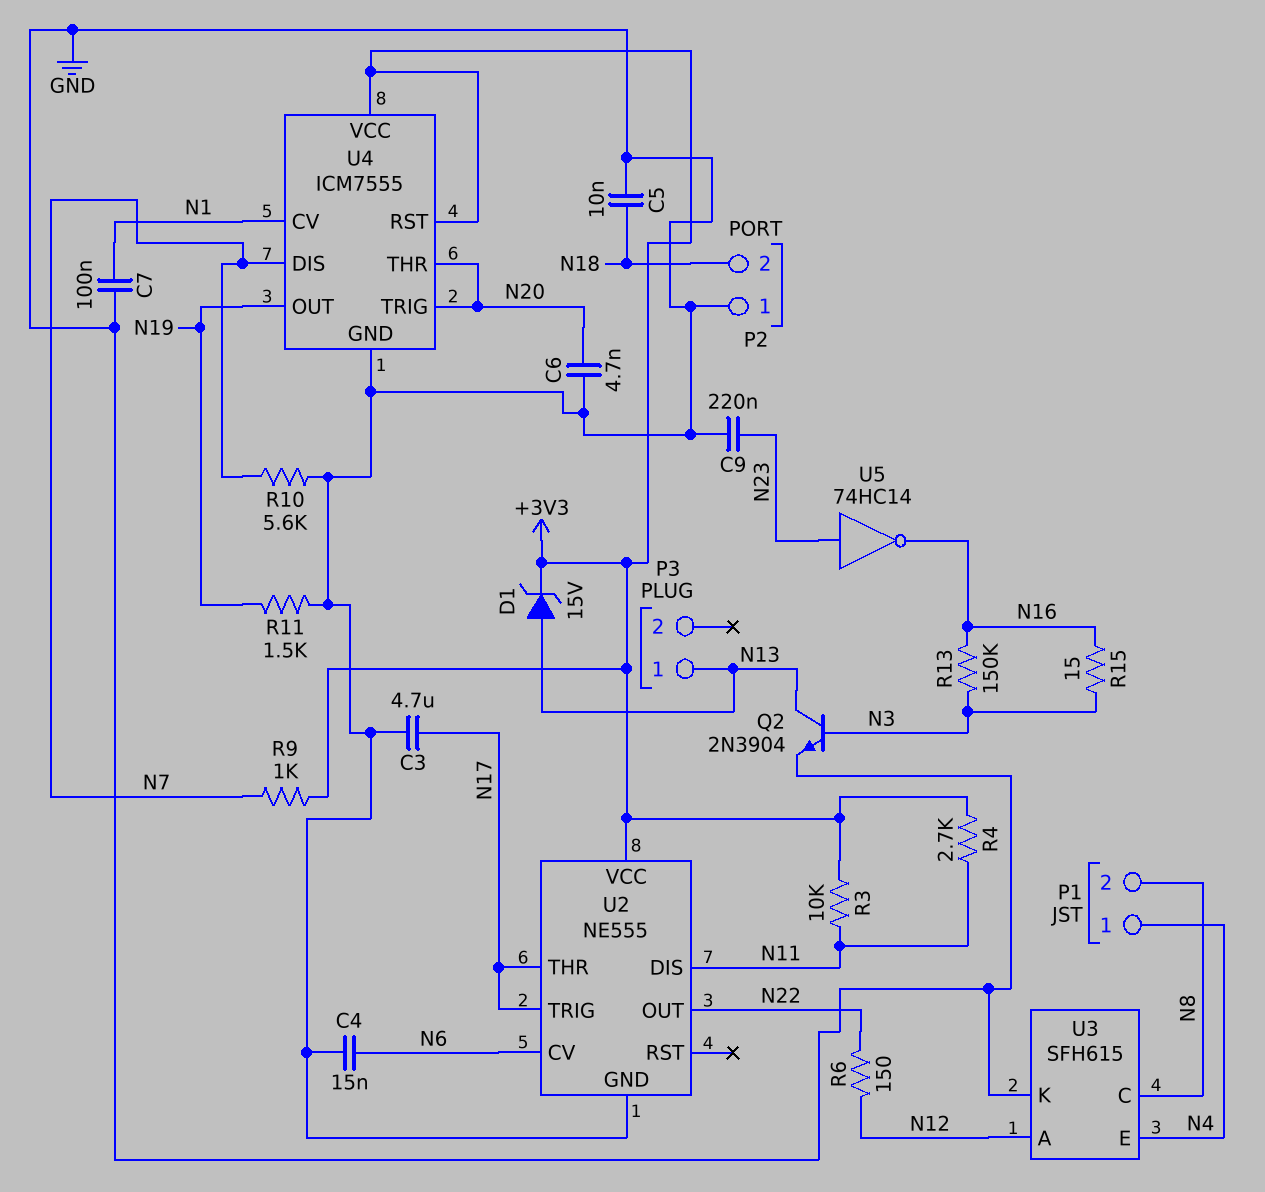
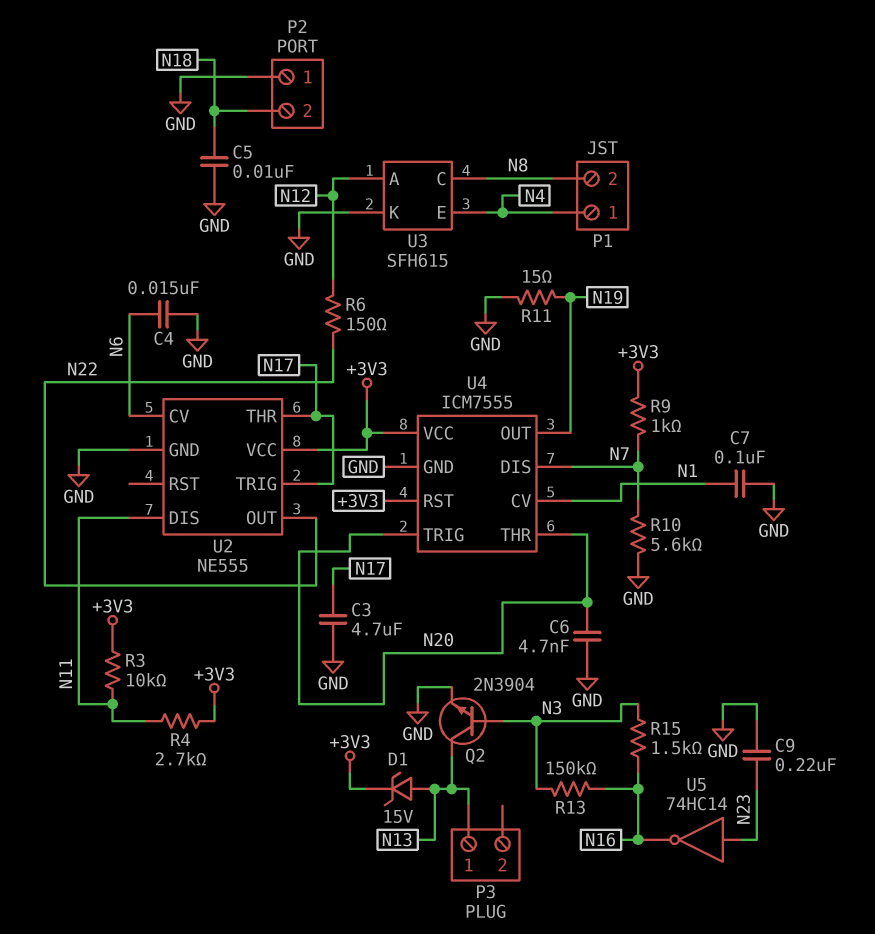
R11: 1.5k (GND, N19) -> 15 (GND, N19)
R15: 15 (N3, N16) -> 1.5k (N3, N16)

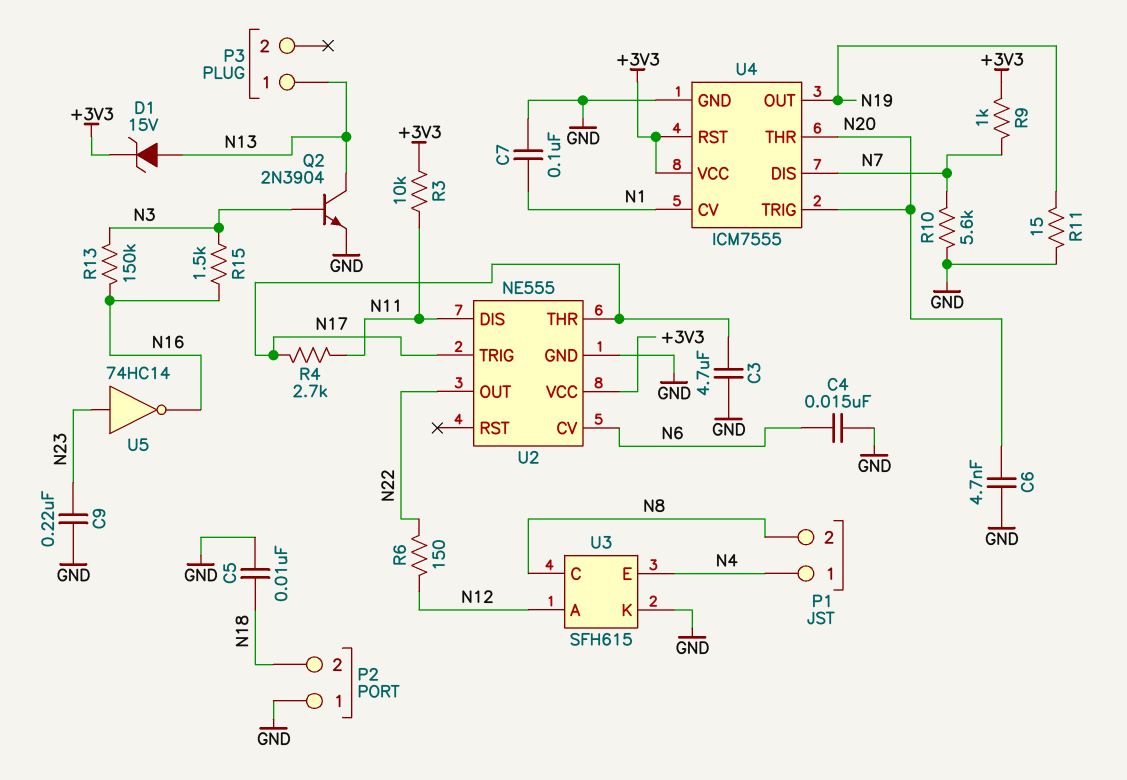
R4: 2.7k (+3V3, N11) -> 2.7k (N11, N17)

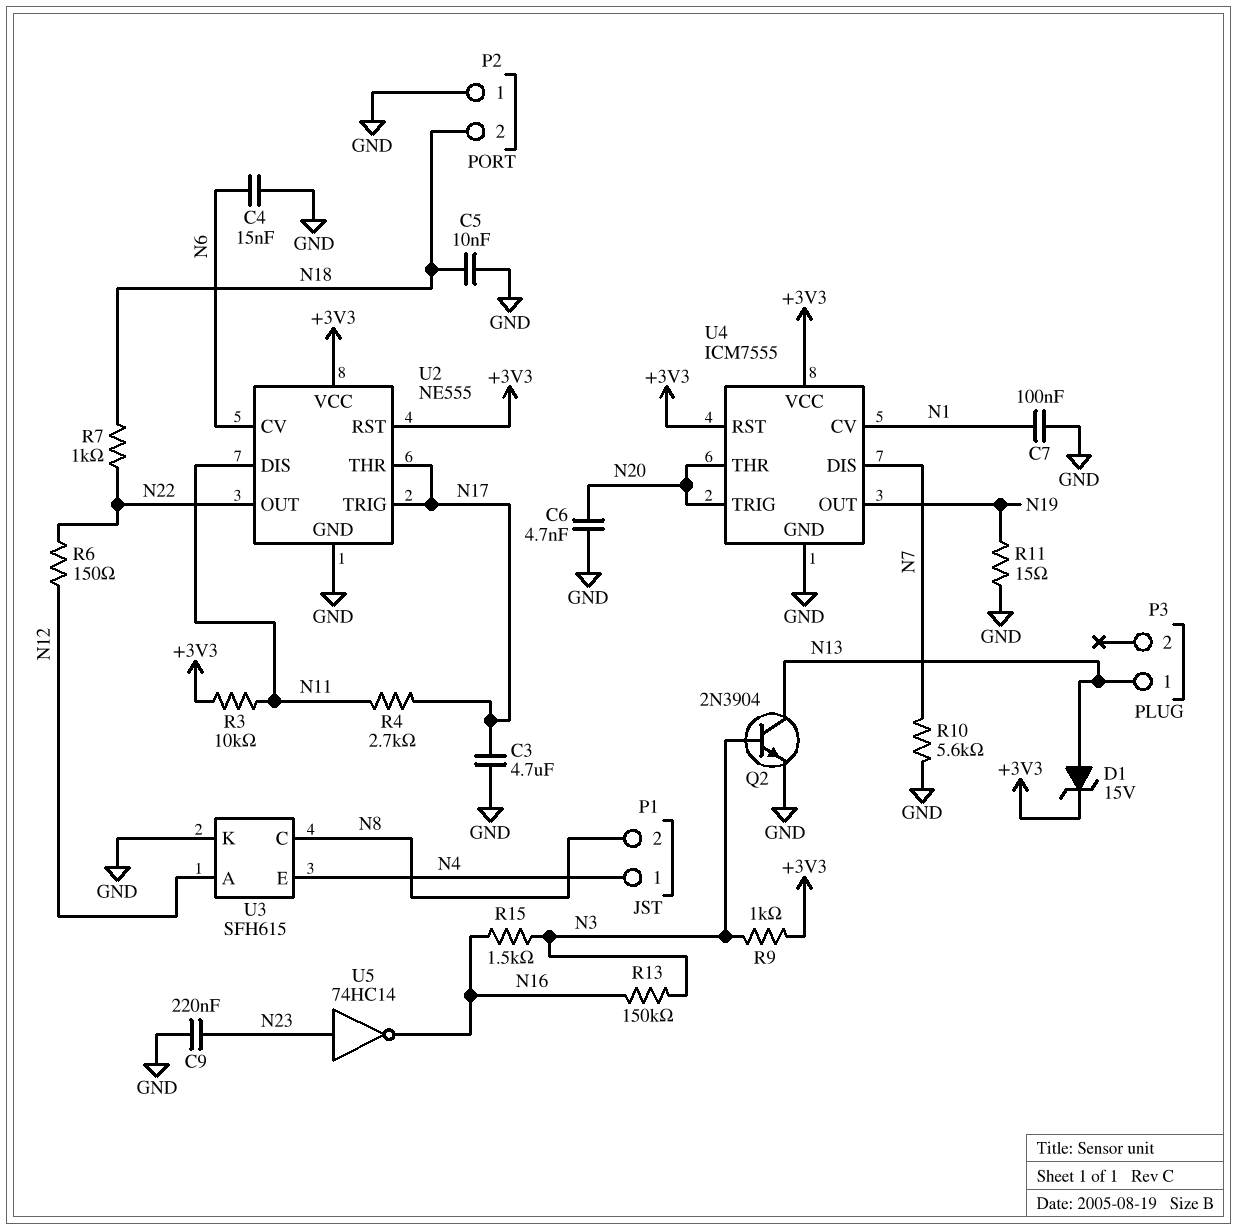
R7: none -> 1k (N18, N22)
R9: 1k (+3V3, N7) -> 1k (+3V3, N3)
U2 pin RST: none -> +3V3

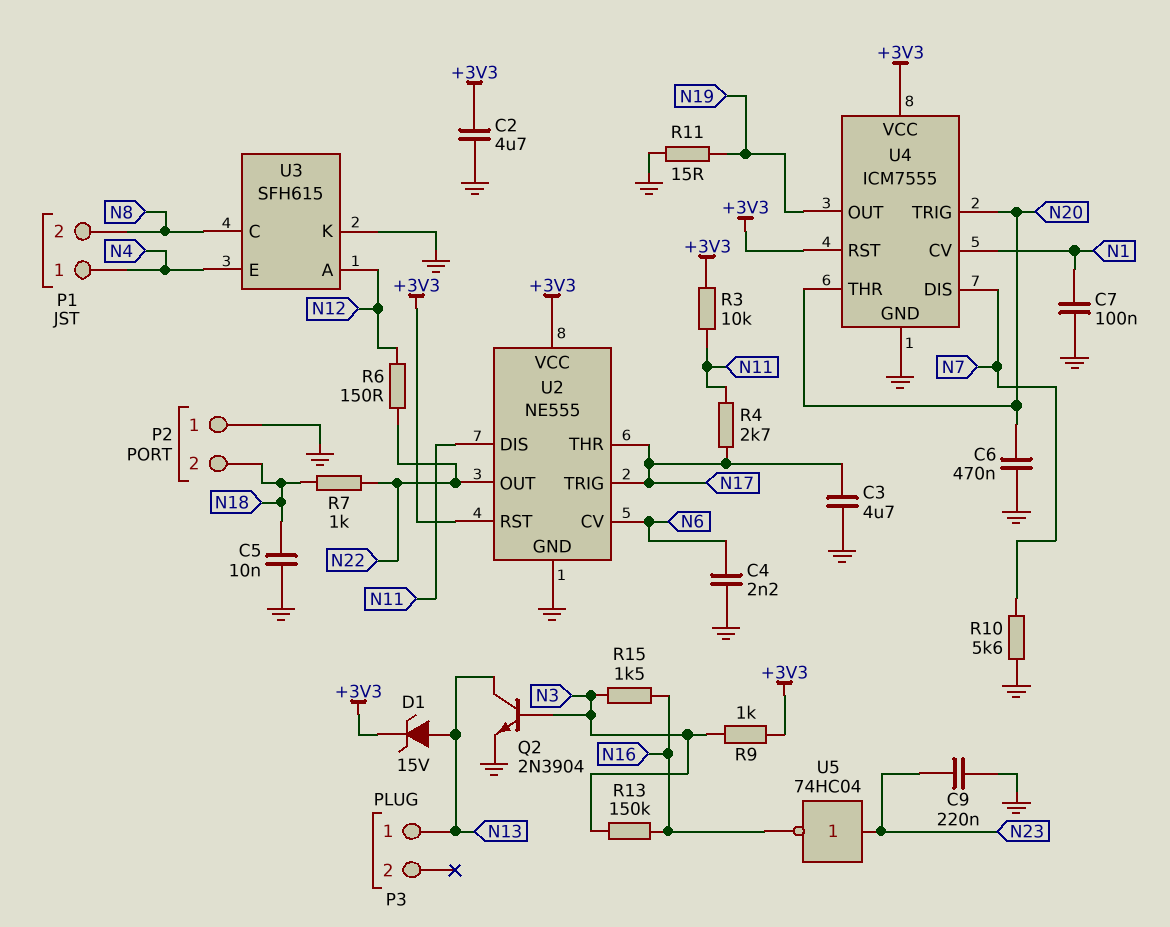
C2: none -> 4.7uF (+3V3, GND)
C4: 15nF (GND, N6) -> 2.2nF (GND, N6)
C6: 4.7nF (GND, N20) -> 470nF (GND, N20)
U5: NOT 74HC14 (in N23, out N16) -> NOT 74HC04 (in N23, out N16)

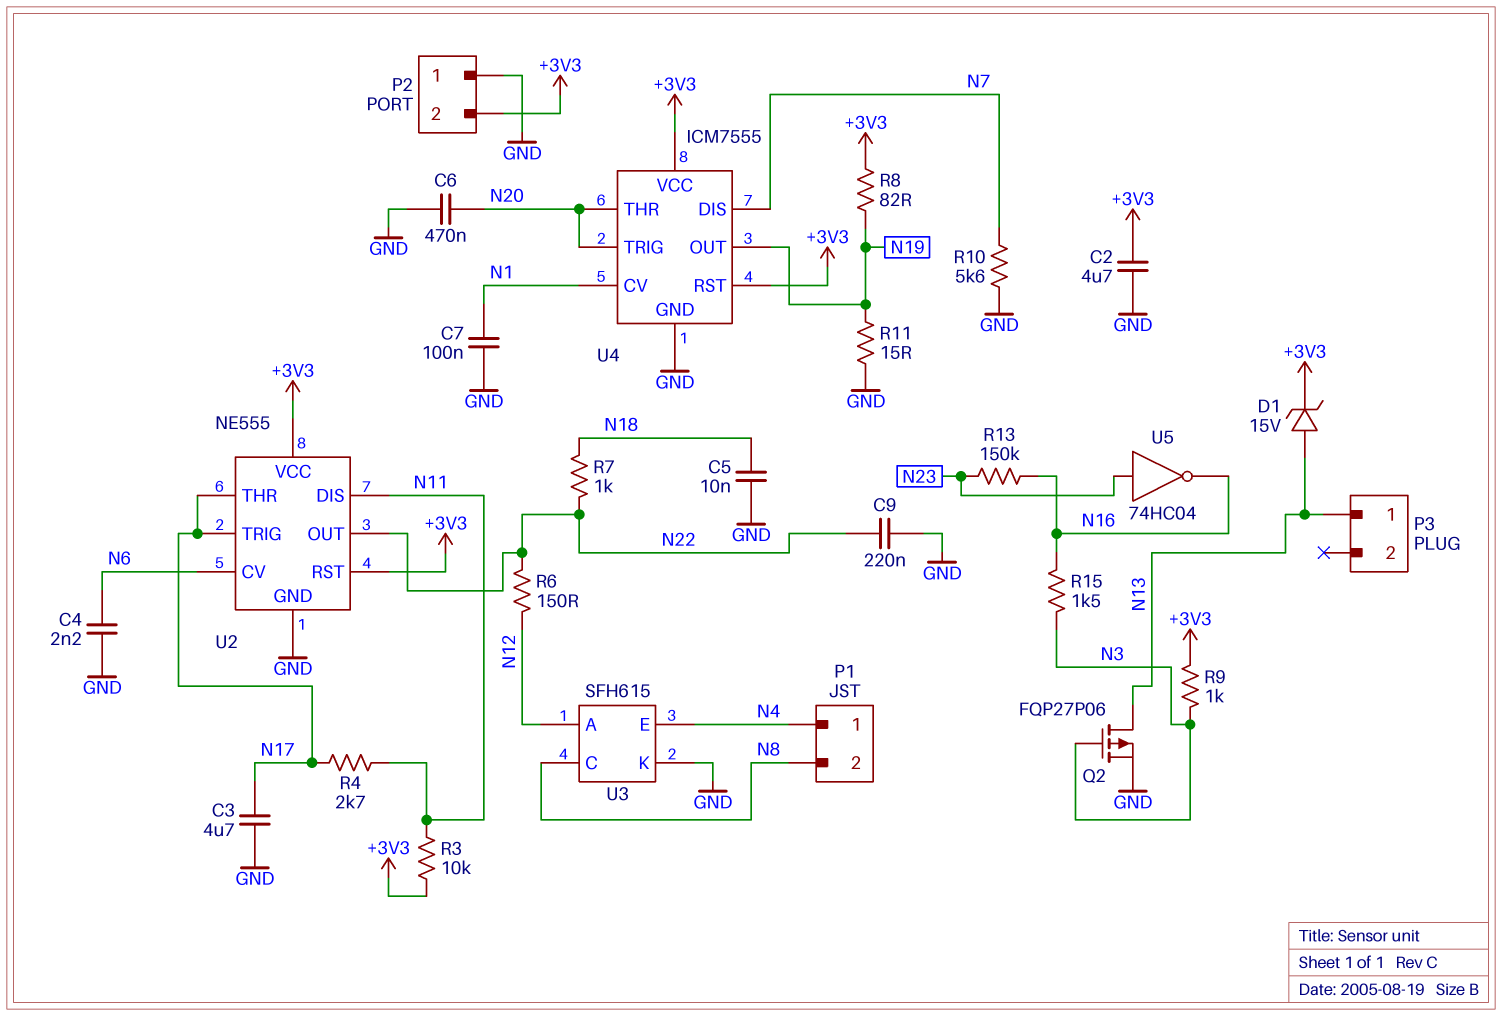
C9: 220nF (GND, N23) -> 220nF (GND, N22)
P2 pin 2: N18 -> +3V3
Q2: NPN 2N3904 (B N3, C N13, E GND) -> PMOS FQP27P06 (G N3, D N13, S GND)
R8: none -> 82 (+3V3, N19)
R13: 150k (N3, N16) -> 150k (N16, N23)

